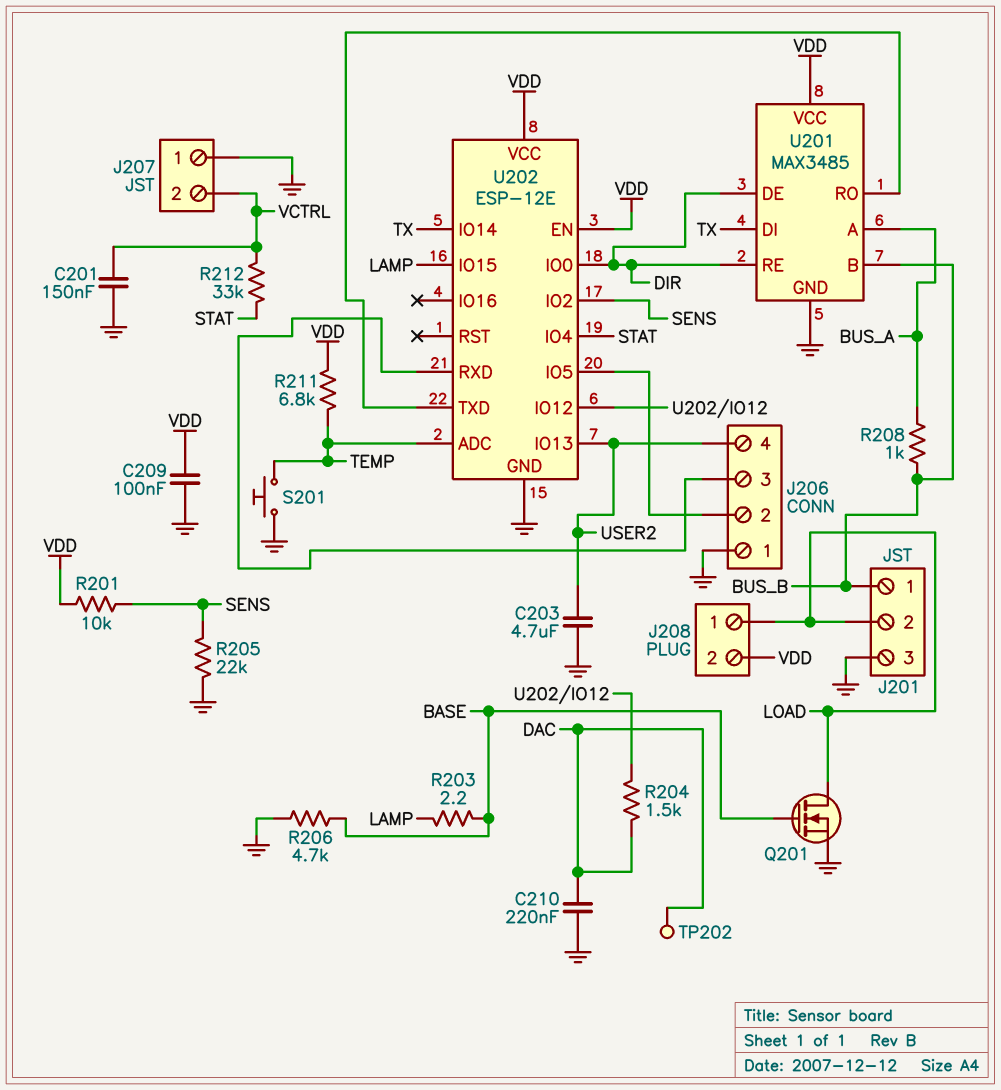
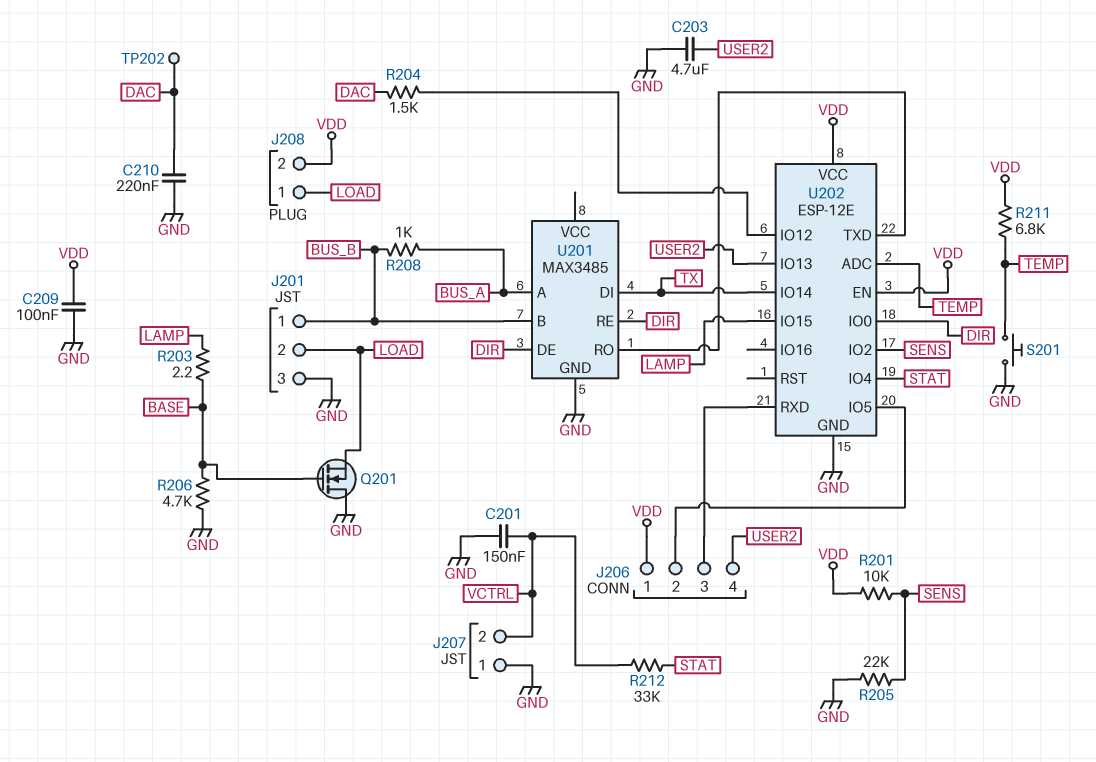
J206 pin 1: GND -> VDD
Q201: NMOS (G BASE, D LOAD, S GND) -> NMOS (G BASE, D GND, S LOAD)
U201 pin VCC: VDD -> none

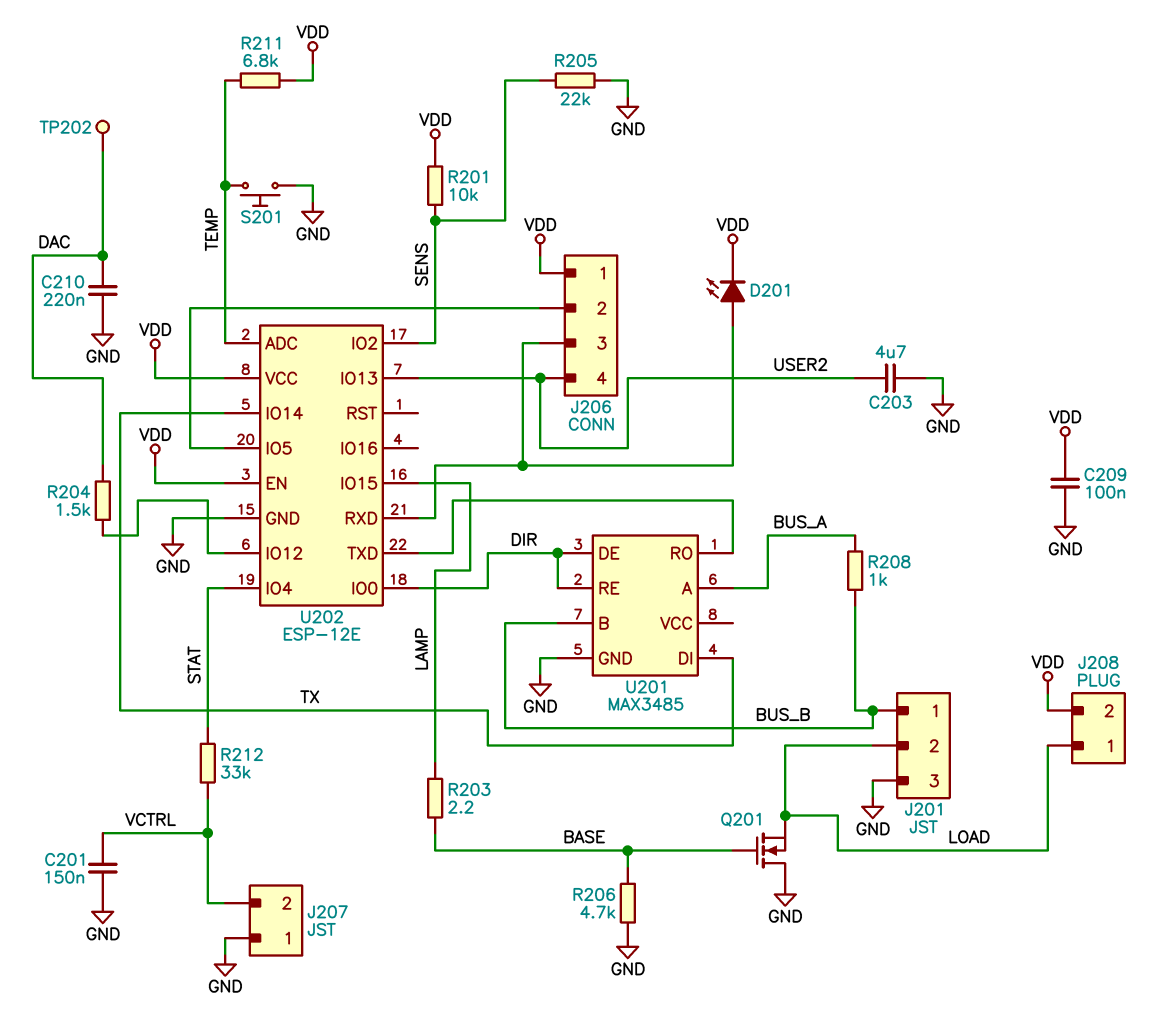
D201: none -> LED (A J206/3, K VDD)

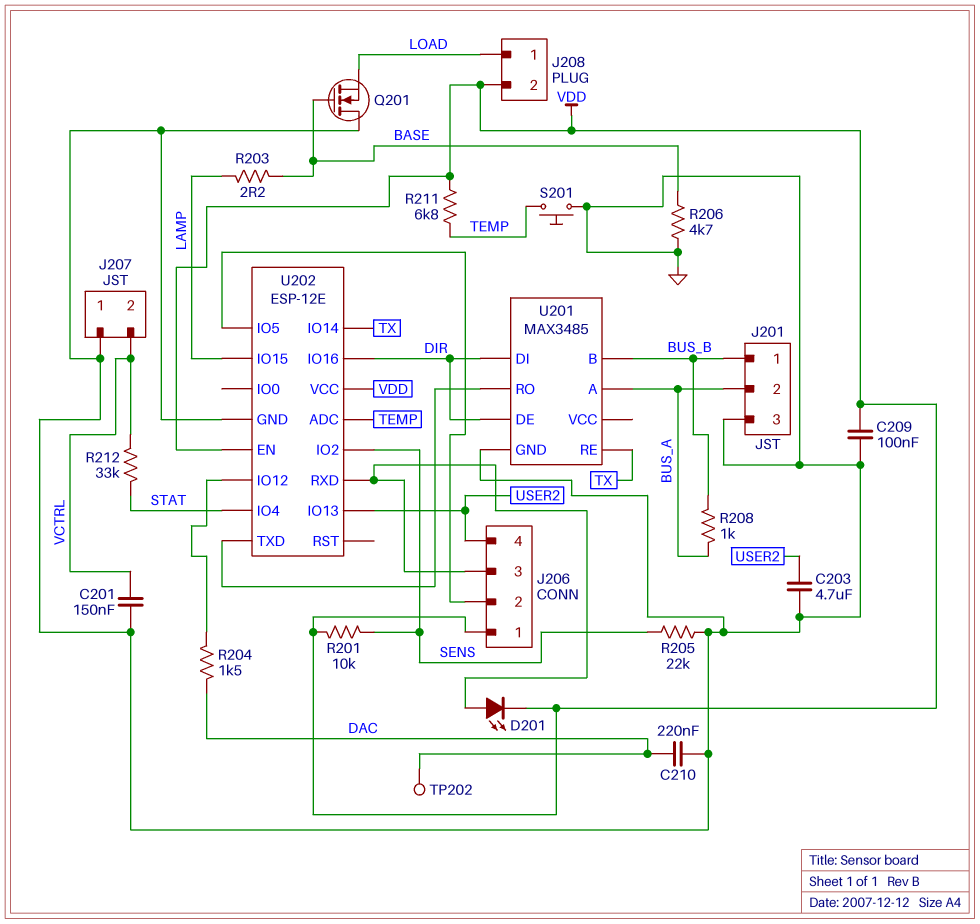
J201 pin 2: LOAD -> BUS_A
U201 pin DI: TX -> DIR
U201 pin RE: DIR -> TX
U202 pin IO0: DIR -> none
U202 pin IO16: none -> DIR

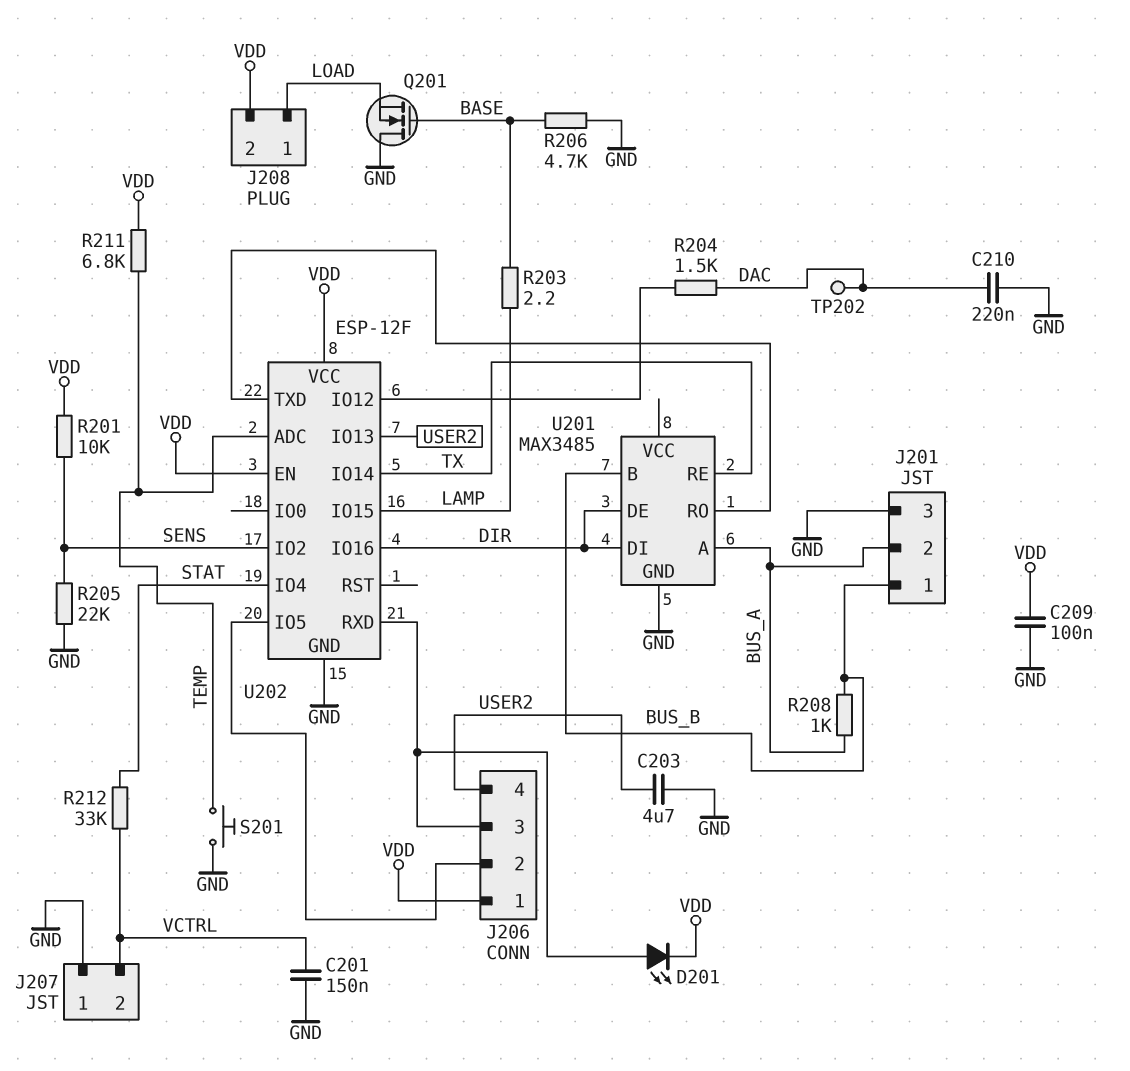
U202: ESP-12E -> ESP-12F

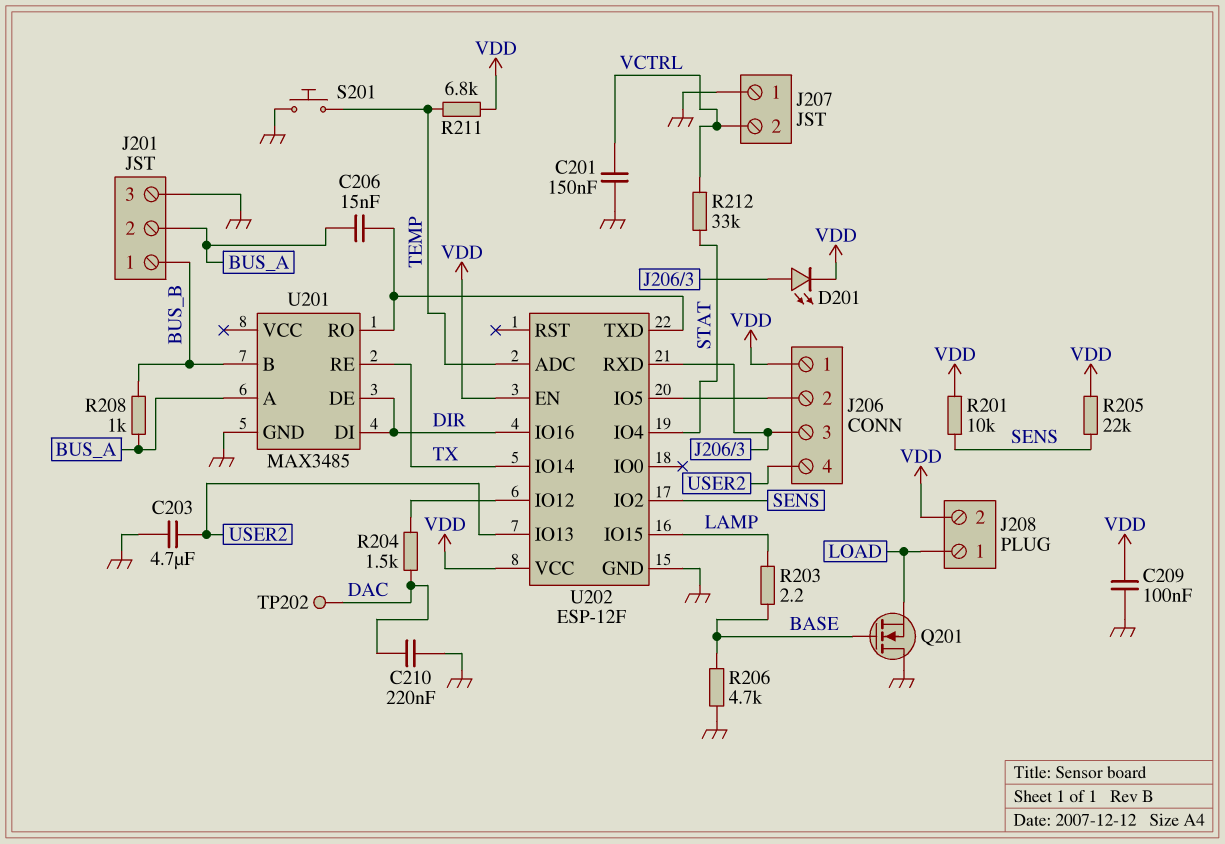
C206: none -> 15nF (BUS_A, U201/RO)
R205: 22k (GND, SENS) -> 22k (SENS, VDD)

